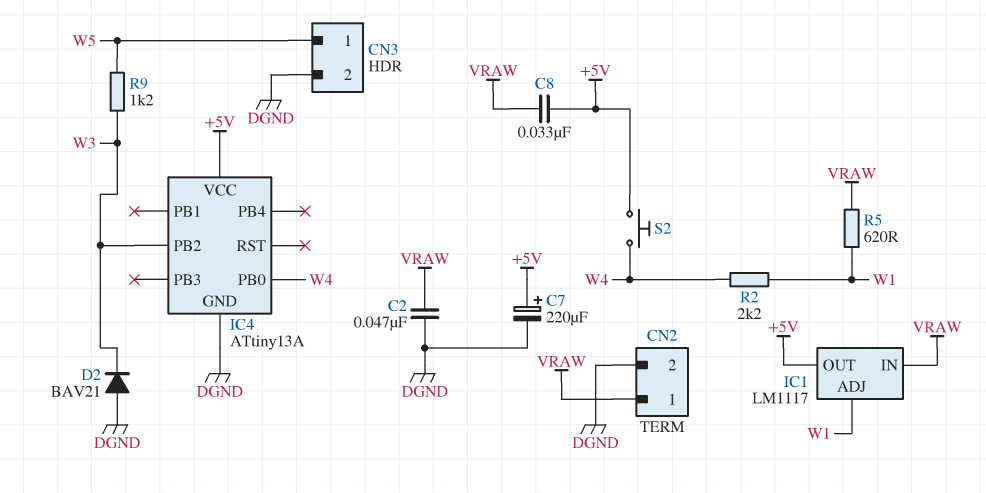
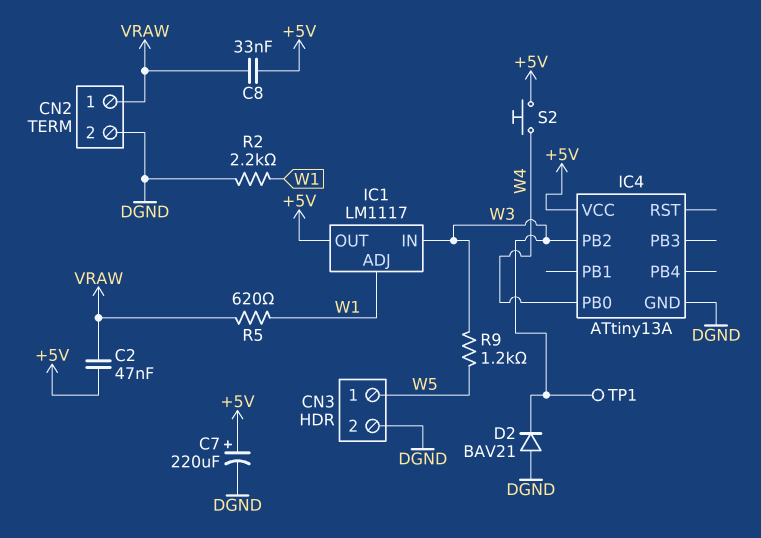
C2: 47nF (DGND, VRAW) -> 47nF (+5V, VRAW)
IC1 pin IN: VRAW -> W3
R2: 2.2k (W1, W4) -> 2.2k (DGND, W1)
TP1: none -> test point (W3)

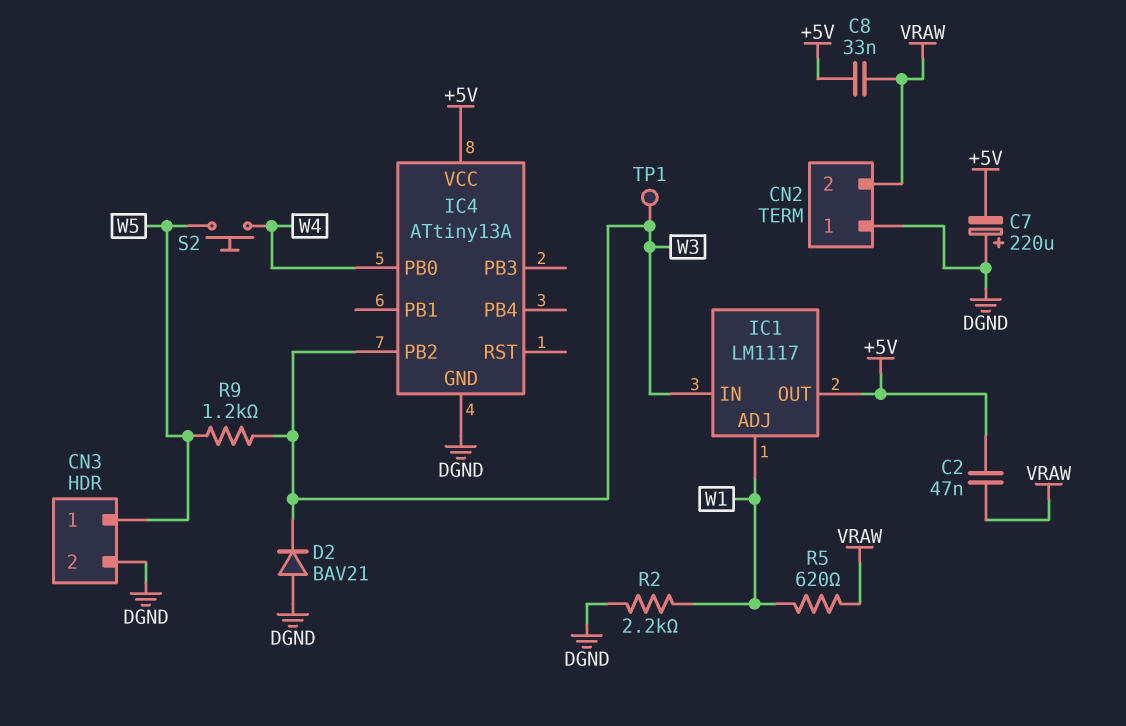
C7: 220uF (plus +5V, minus DGND) -> 220uF (plus DGND, minus +5V)
CN2 pin 1: VRAW -> DGND
CN2 pin 2: DGND -> VRAW
S2: button (+5V, W4) -> button (W4, W5)

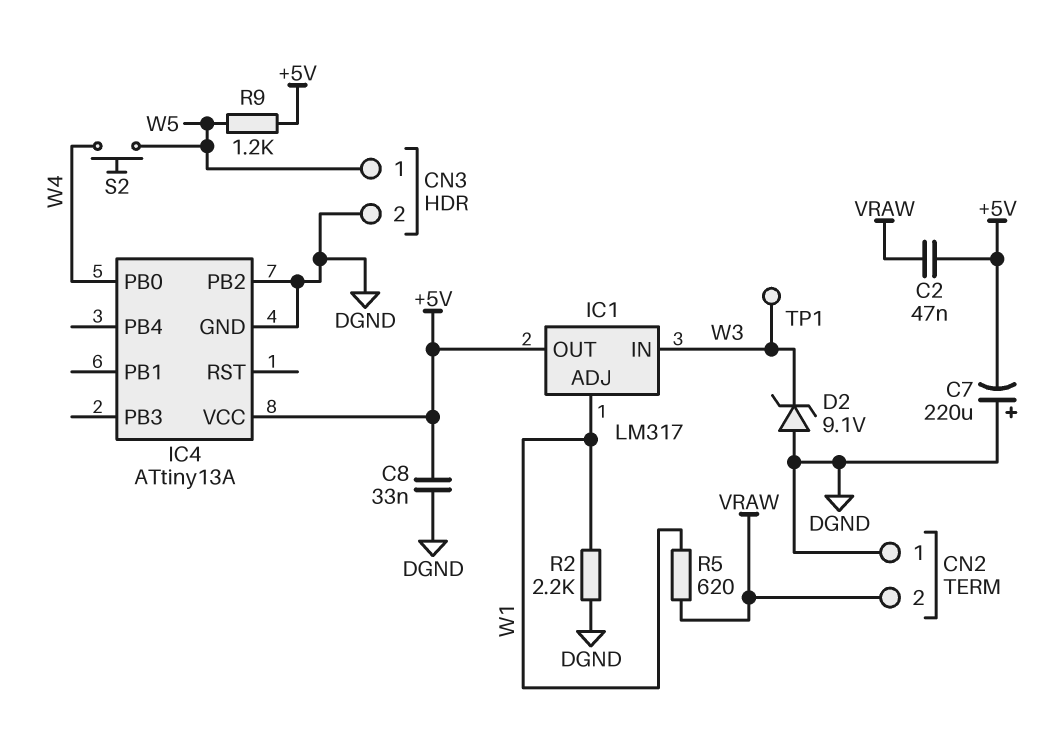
C8: 33nF (+5V, VRAW) -> 33nF (+5V, DGND)
D2: diode BAV21 (A DGND, K W3) -> zener 9.1V (A DGND, K W3)
IC1: LM1117 -> LM317
IC4 pin PB2: W3 -> DGND
R9: 1.2k (W3, W5) -> 1.2k (+5V, W5)

